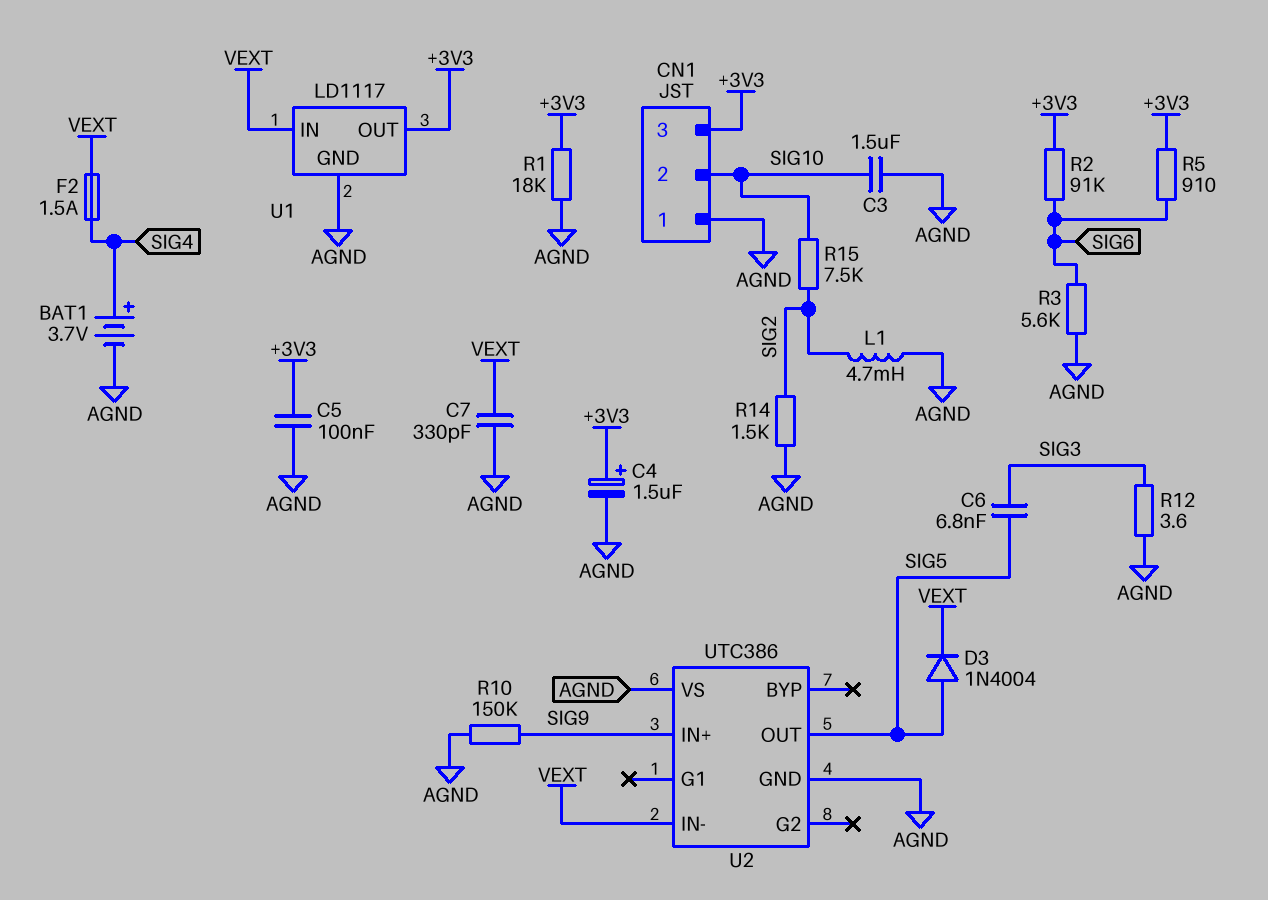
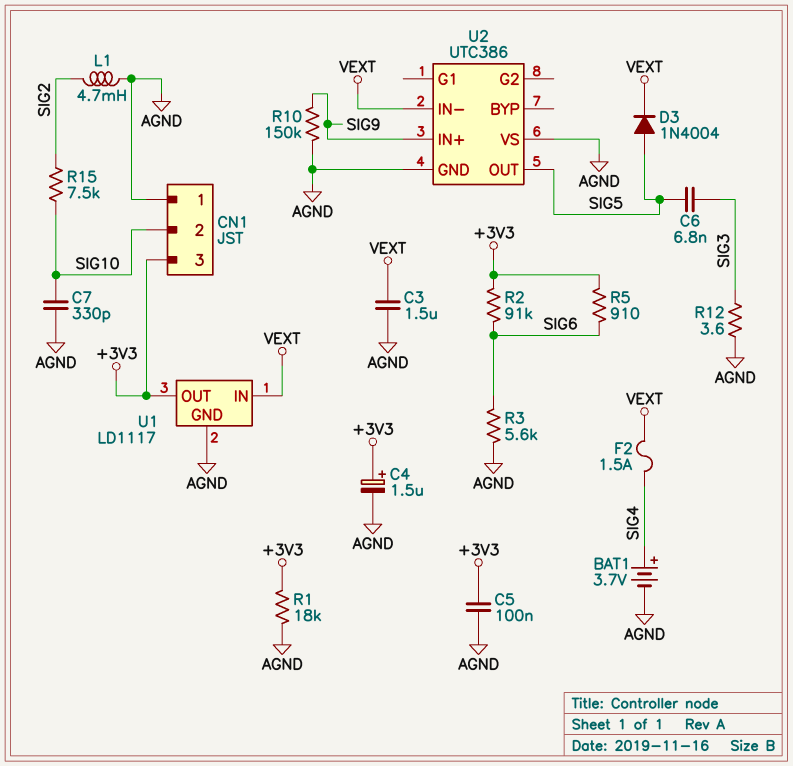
C3: 1.5uF (AGND, SIG10) -> 1.5uF (AGND, VEXT)
C7: 330pF (AGND, VEXT) -> 330pF (AGND, SIG10)
R14: 1.5k (AGND, SIG2) -> none

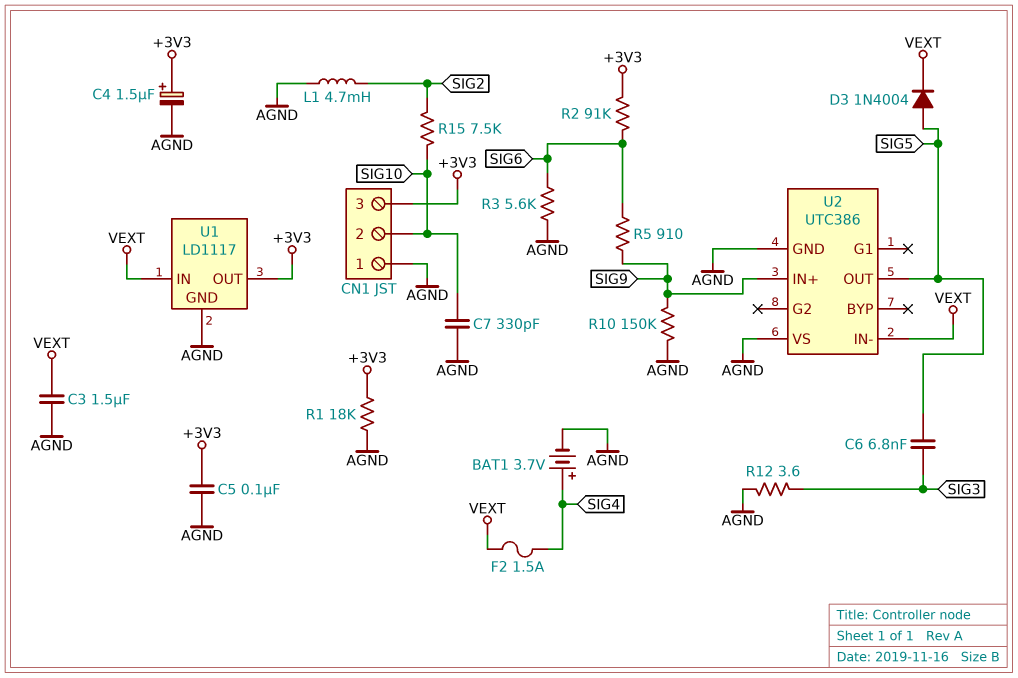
R5: 910 (+3V3, SIG6) -> 910 (SIG6, SIG9)

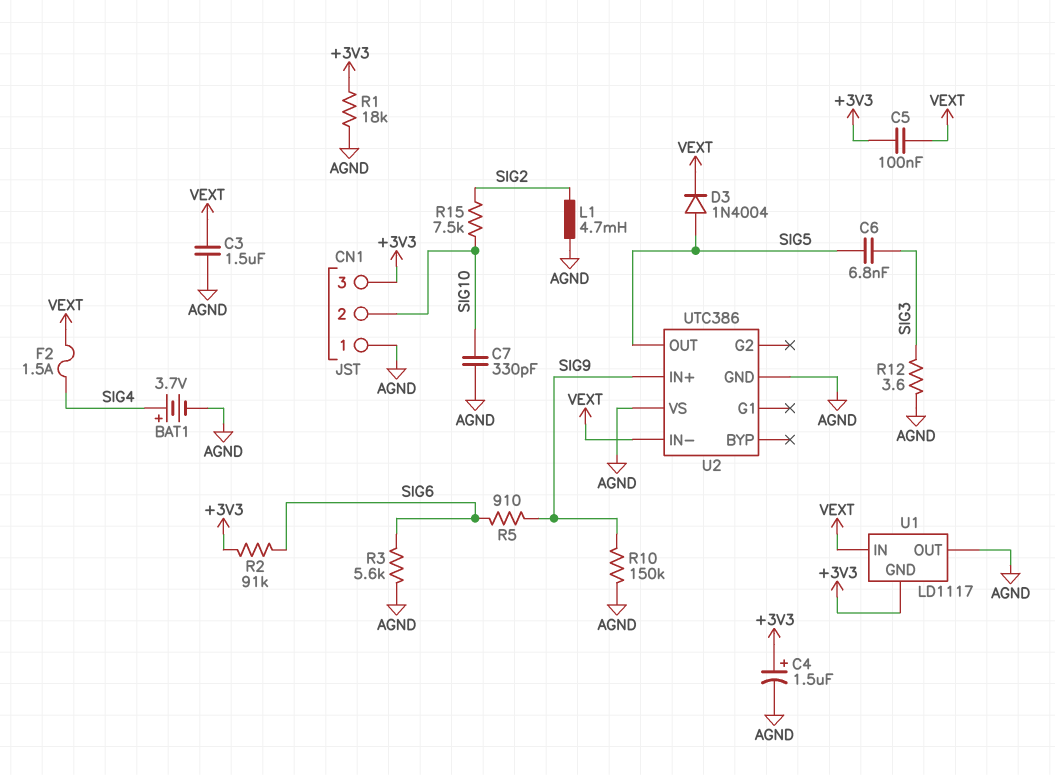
C5: 100nF (+3V3, AGND) -> 100nF (+3V3, VEXT)
U1 pin GND: AGND -> +3V3
U1 pin OUT: +3V3 -> AGND

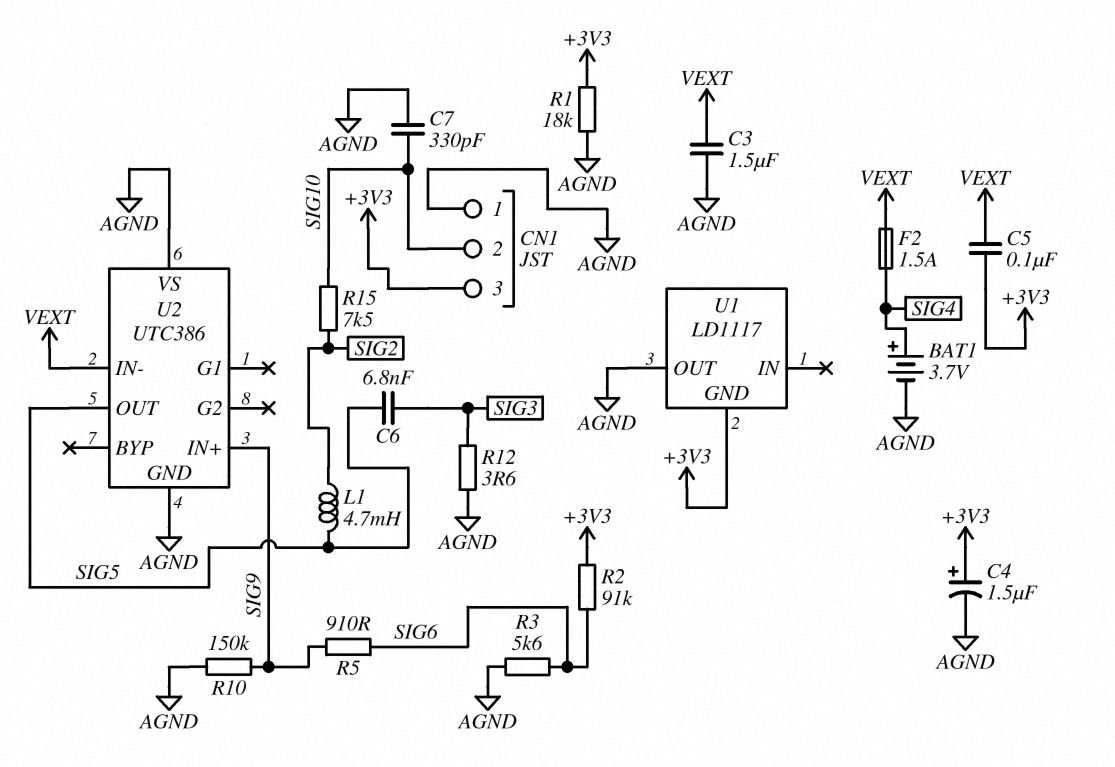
D3: diode 1N4004 (A SIG5, K VEXT) -> none
L1: 4.7mH (AGND, SIG2) -> 4.7mH (SIG2, SIG5)
U1 pin IN: VEXT -> none

